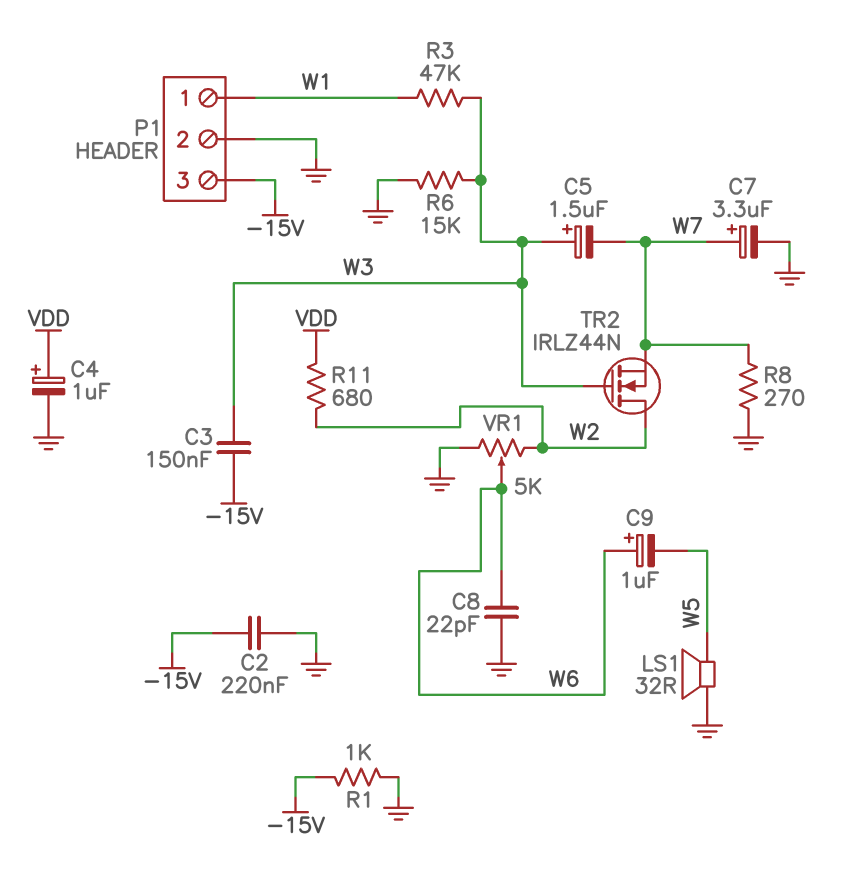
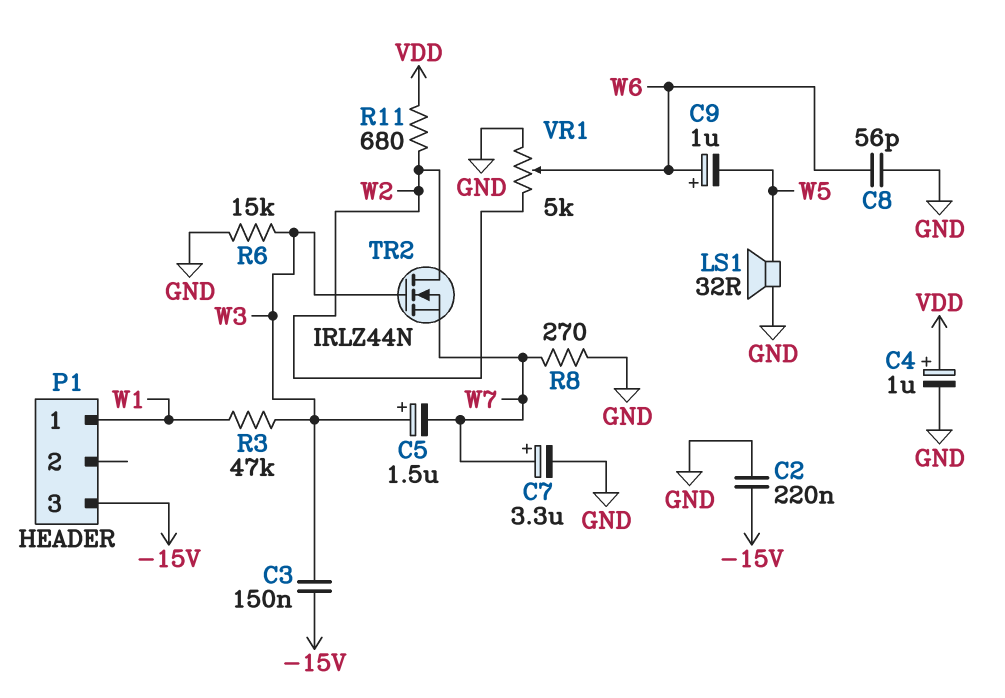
C8: 22pF (GND, W6) -> 56pF (GND, W6)
P1 pin 2: GND -> none
R1: 1k (-15V, GND) -> none

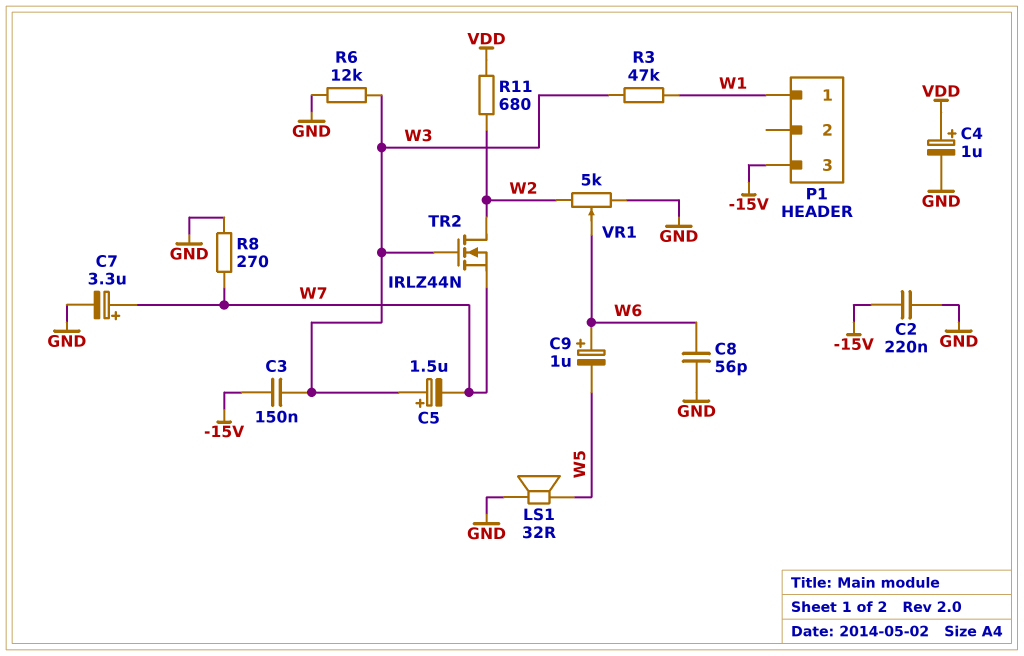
R6: 15k (GND, W3) -> 12k (GND, W3)

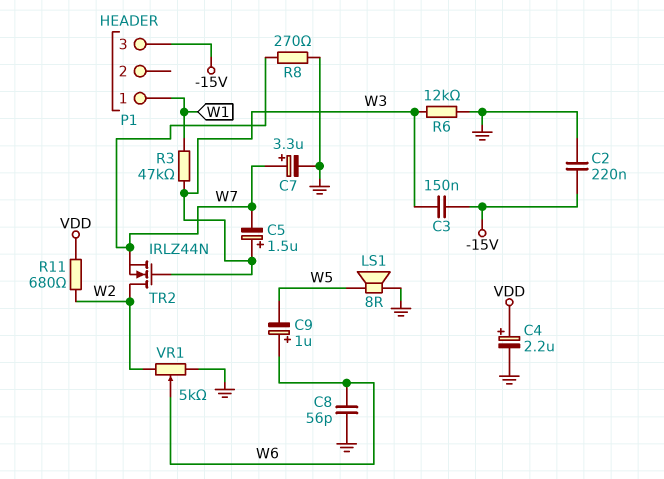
C4: 1uF (plus VDD, minus GND) -> 2.2uF (plus VDD, minus GND)
LS1: speaker 32R (GND, W5) -> speaker 8R (GND, W5)

